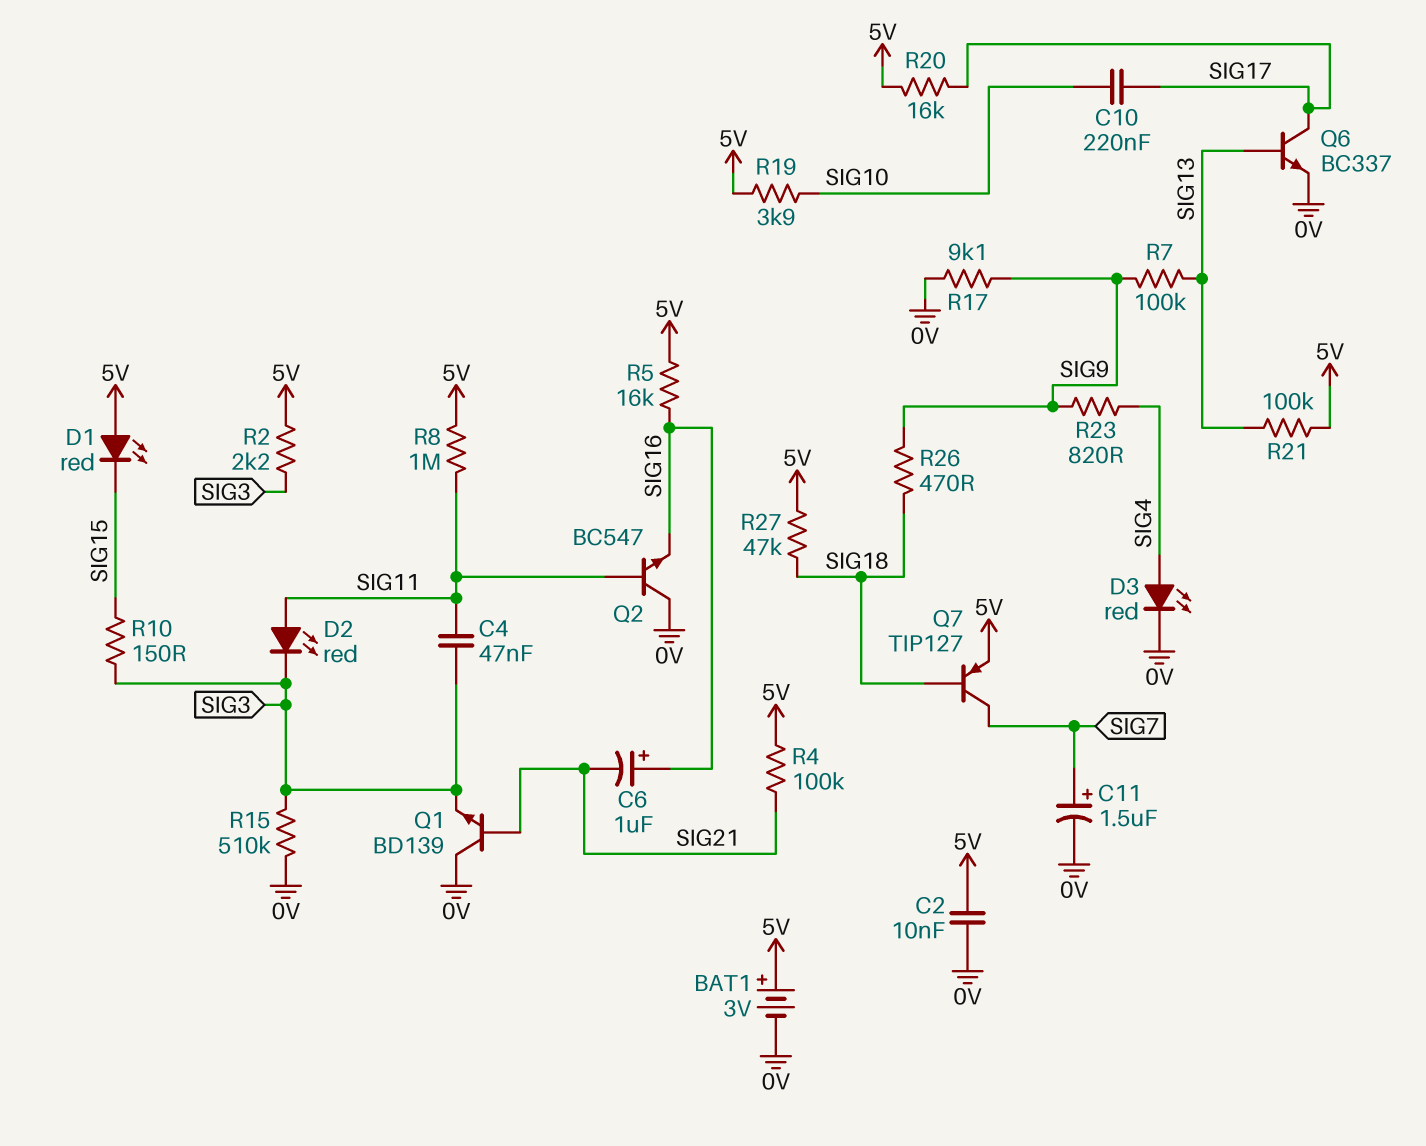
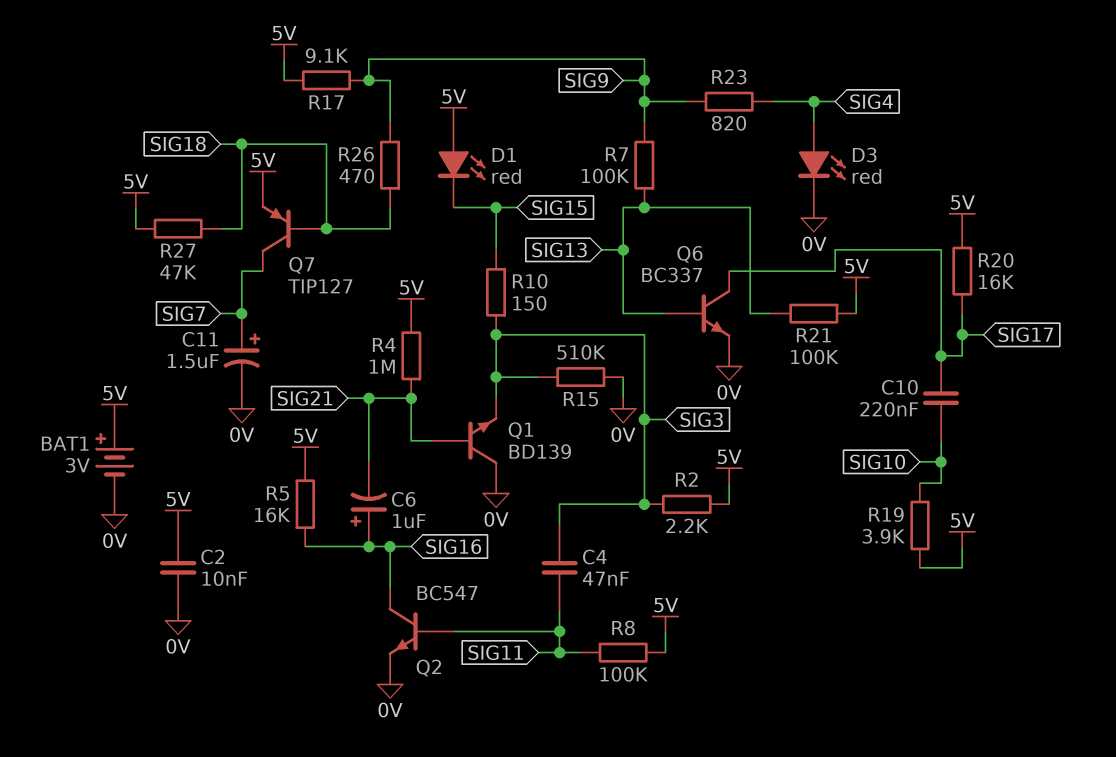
D2: LED red (A SIG11, K SIG3) -> none
Q2: NPN BC547 (B SIG11, C 0V, E SIG16) -> NPN BC547 (B SIG11, C SIG16, E 0V)
R4: 100k (5V, SIG21) -> 1M (5V, SIG21)
R8: 1M (5V, SIG11) -> 100k (5V, SIG11)
R17: 9.1k (0V, SIG9) -> 9.1k (5V, SIG9)

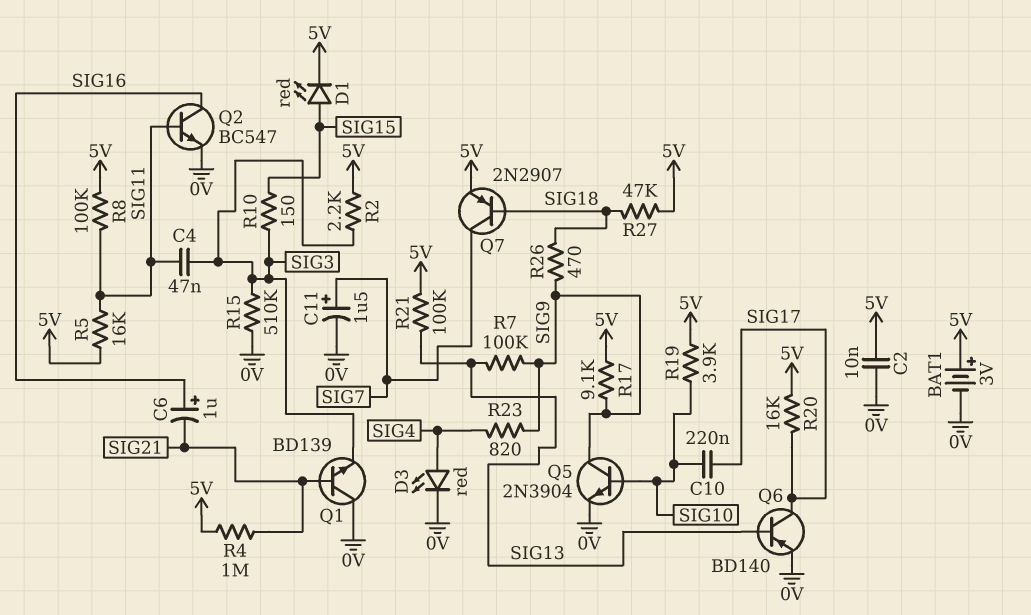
D1: LED red (A 5V, K SIG15) -> LED red (A SIG15, K 5V)
Q5: none -> NPN 2N3904 (B SIG10, C SIG9, E 0V)
Q6: NPN BC337 (B SIG13, C SIG17, E 0V) -> PNP BD140 (B SIG13, C SIG17, E 0V)
Q7: PNP TIP127 (B SIG18, C SIG7, E 5V) -> PNP 2N2907 (B SIG18, C SIG7, E 5V)
R5: 16k (5V, SIG16) -> 16k (5V, SIG11)

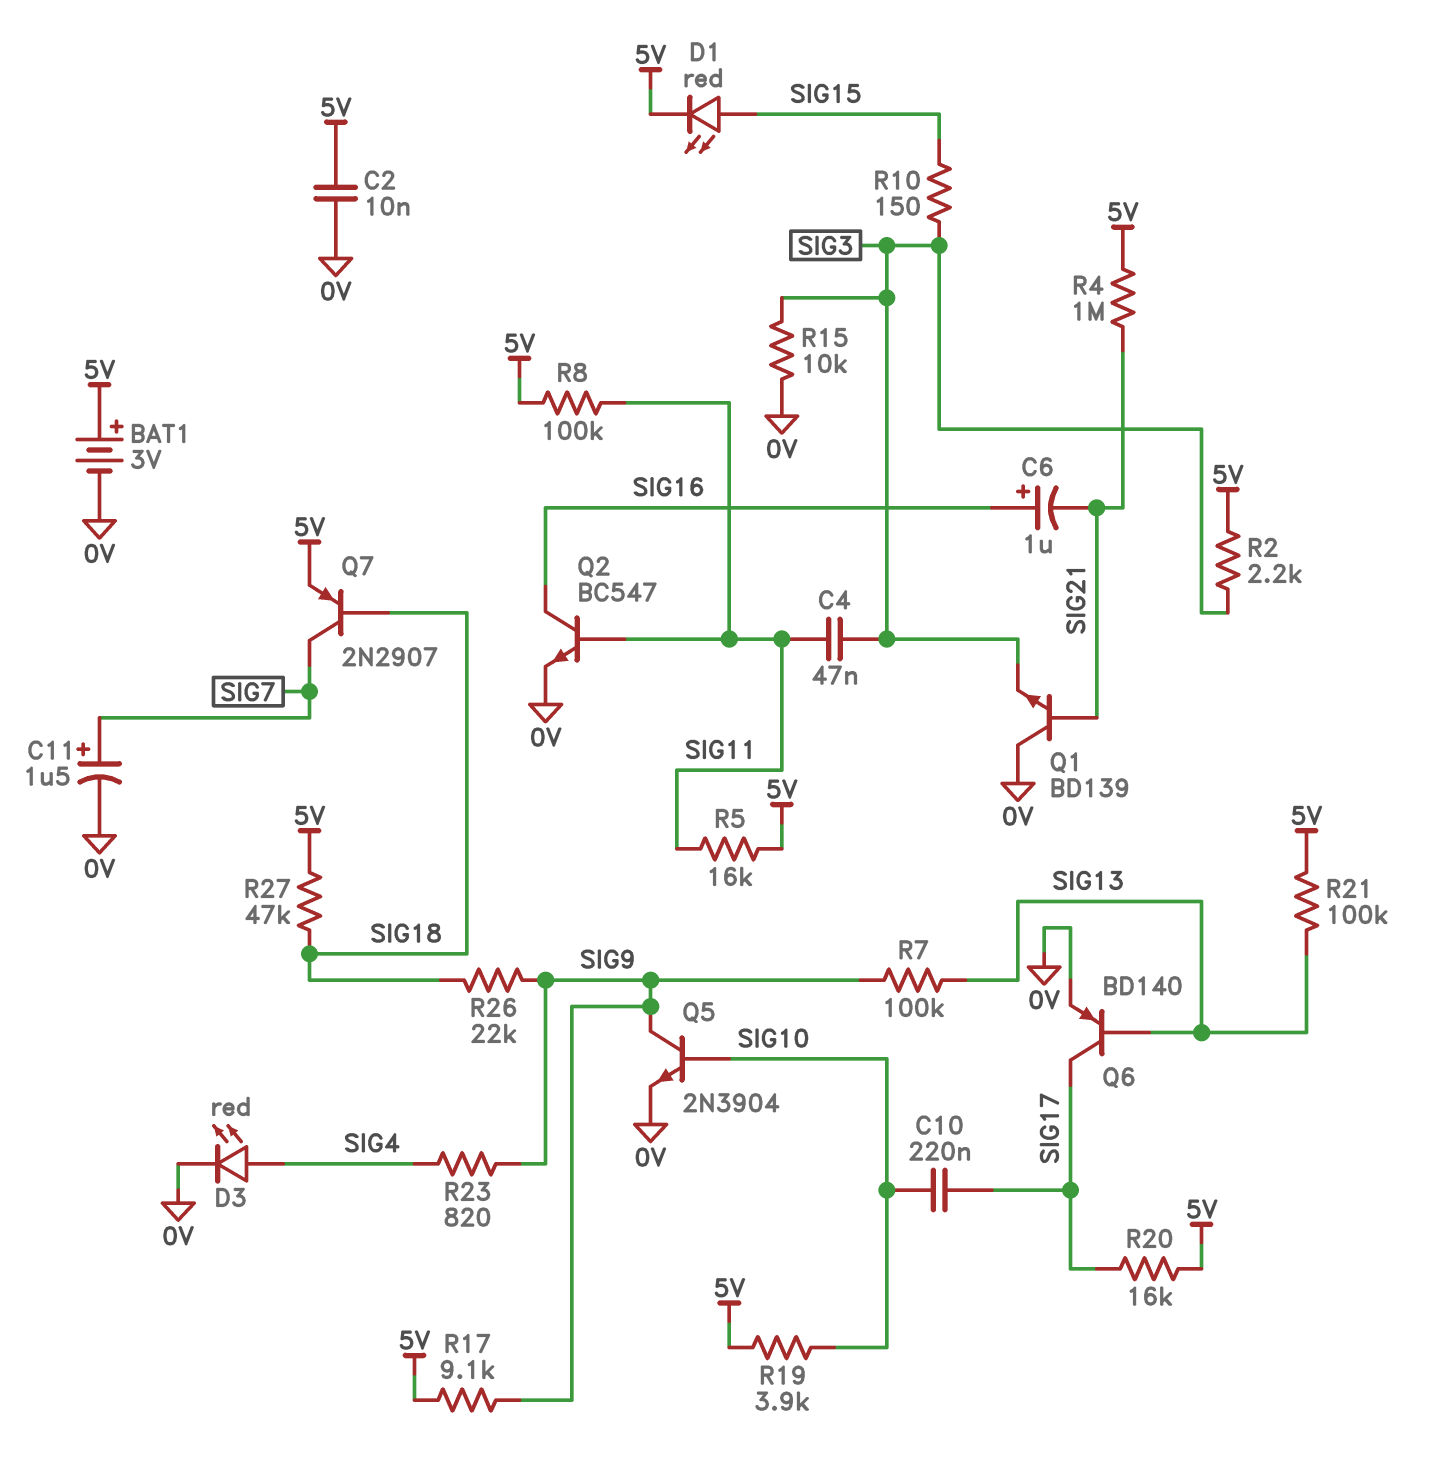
R15: 510k (0V, SIG3) -> 10k (0V, SIG3)
R26: 470 (SIG9, SIG18) -> 22k (SIG9, SIG18)

